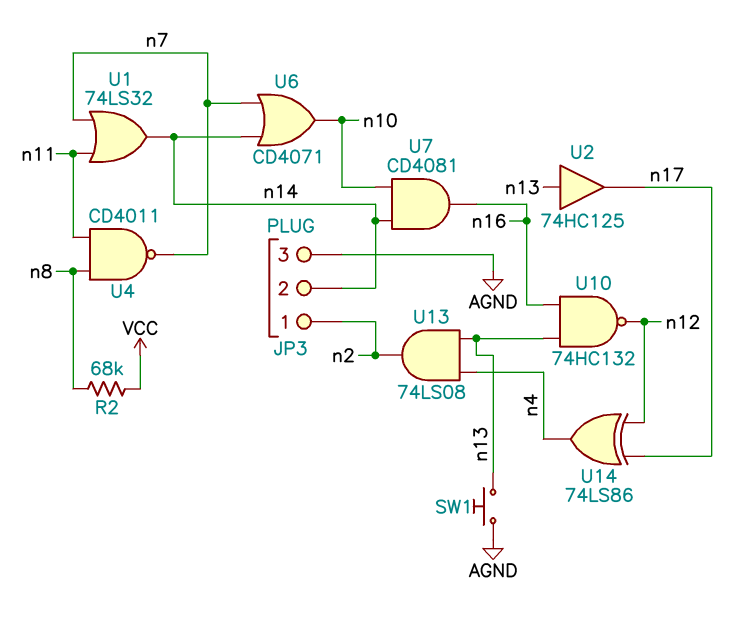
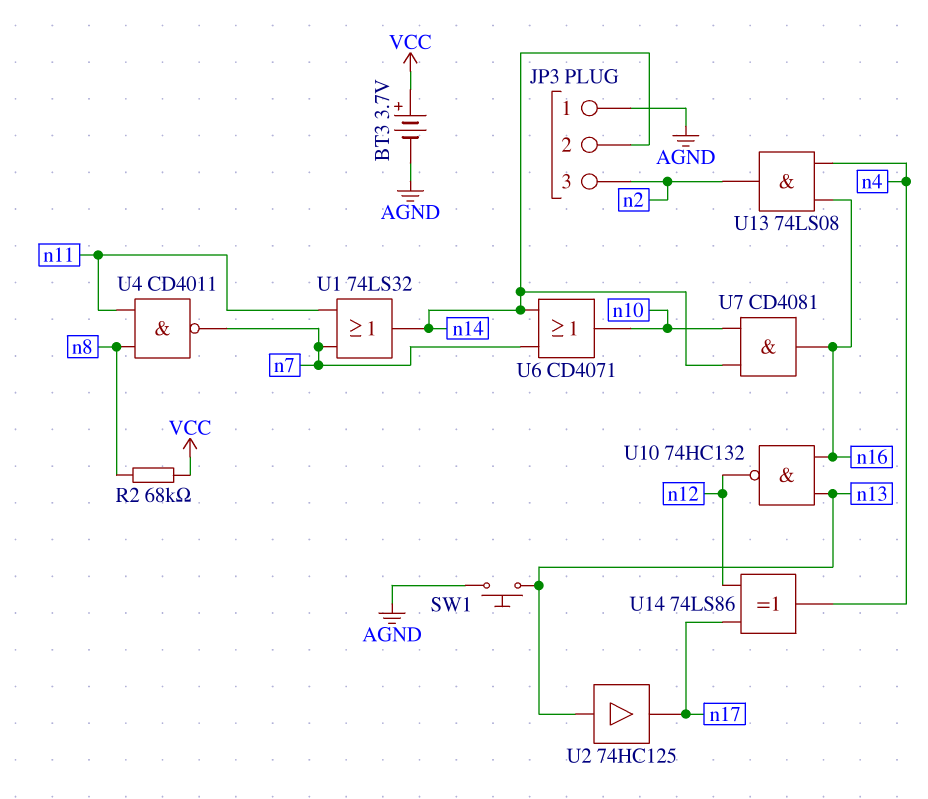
BT3: none -> 3.7V (plus VCC, minus AGND)
JP3 pin 1: n2 -> AGND
JP3 pin 3: AGND -> n2
U13: AND 74LS08 (in n4, in n13, out n2) -> AND 74LS08 (in n4, in n16, out n2)

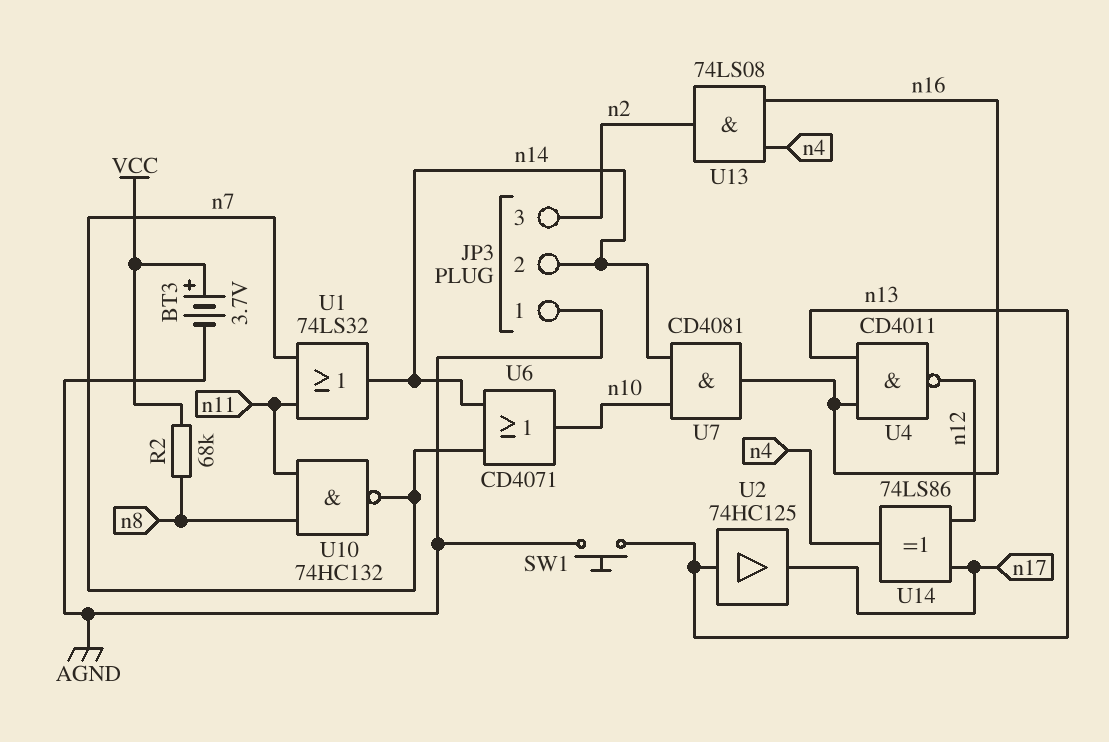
U4: NAND CD4011 (in n8, in n11, out n7) -> NAND CD4011 (in n13, in n16, out n12)
U10: NAND 74HC132 (in n13, in n16, out n12) -> NAND 74HC132 (in n8, in n11, out n7)

